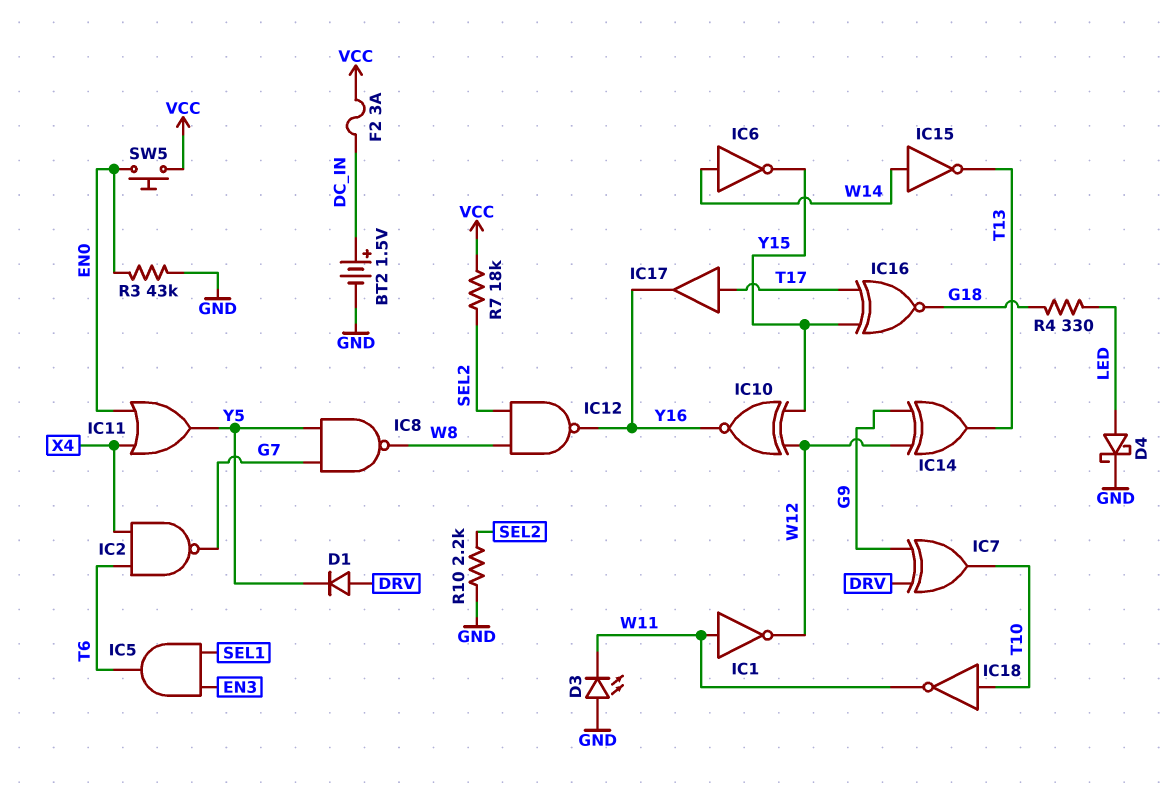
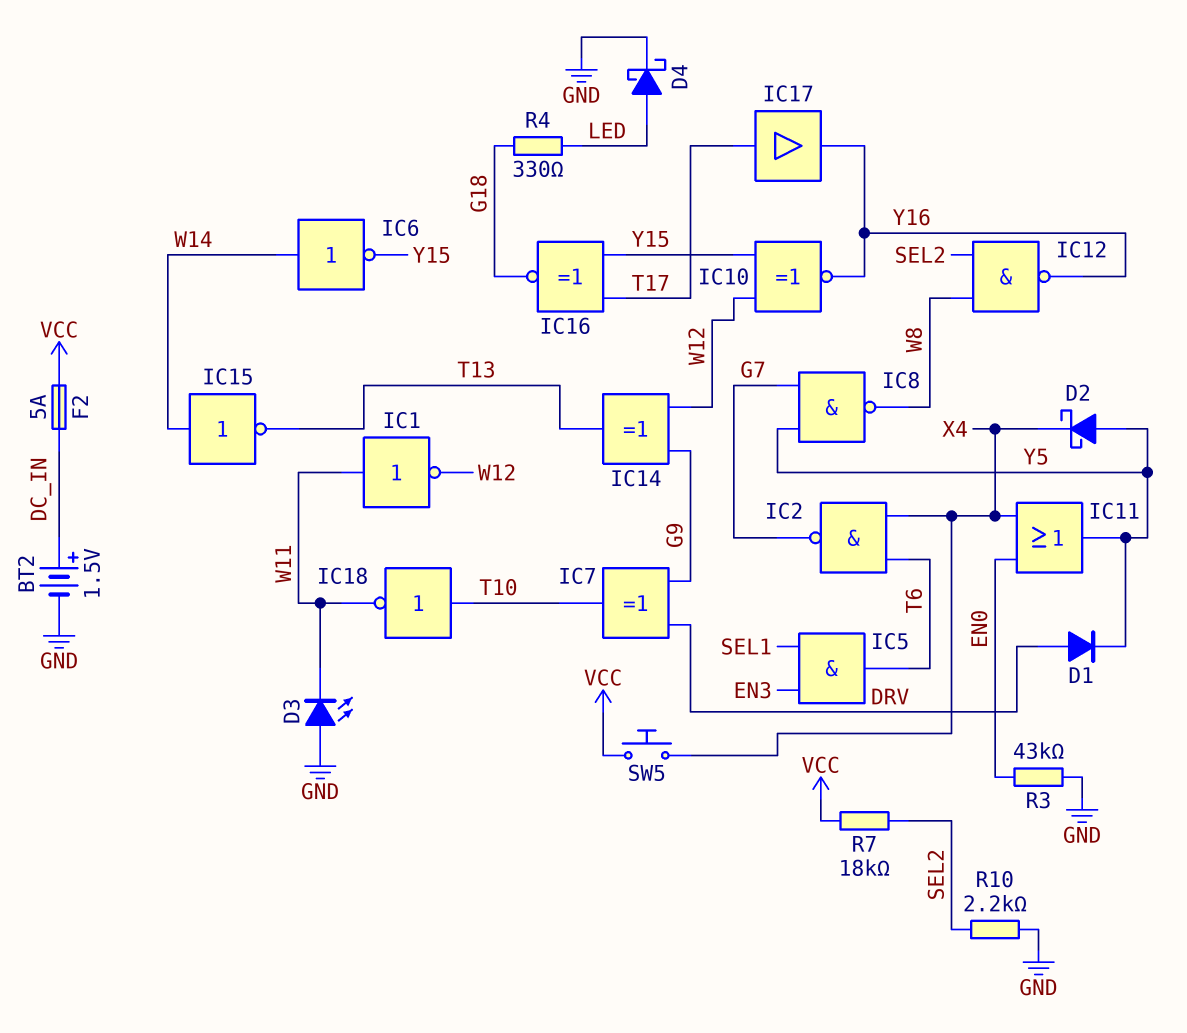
D2: none -> schottky (A Y5, K X4)
F2: 3A (DC_IN, VCC) -> 5A (DC_IN, VCC)
SW5: button (EN0, VCC) -> button (VCC, X4)

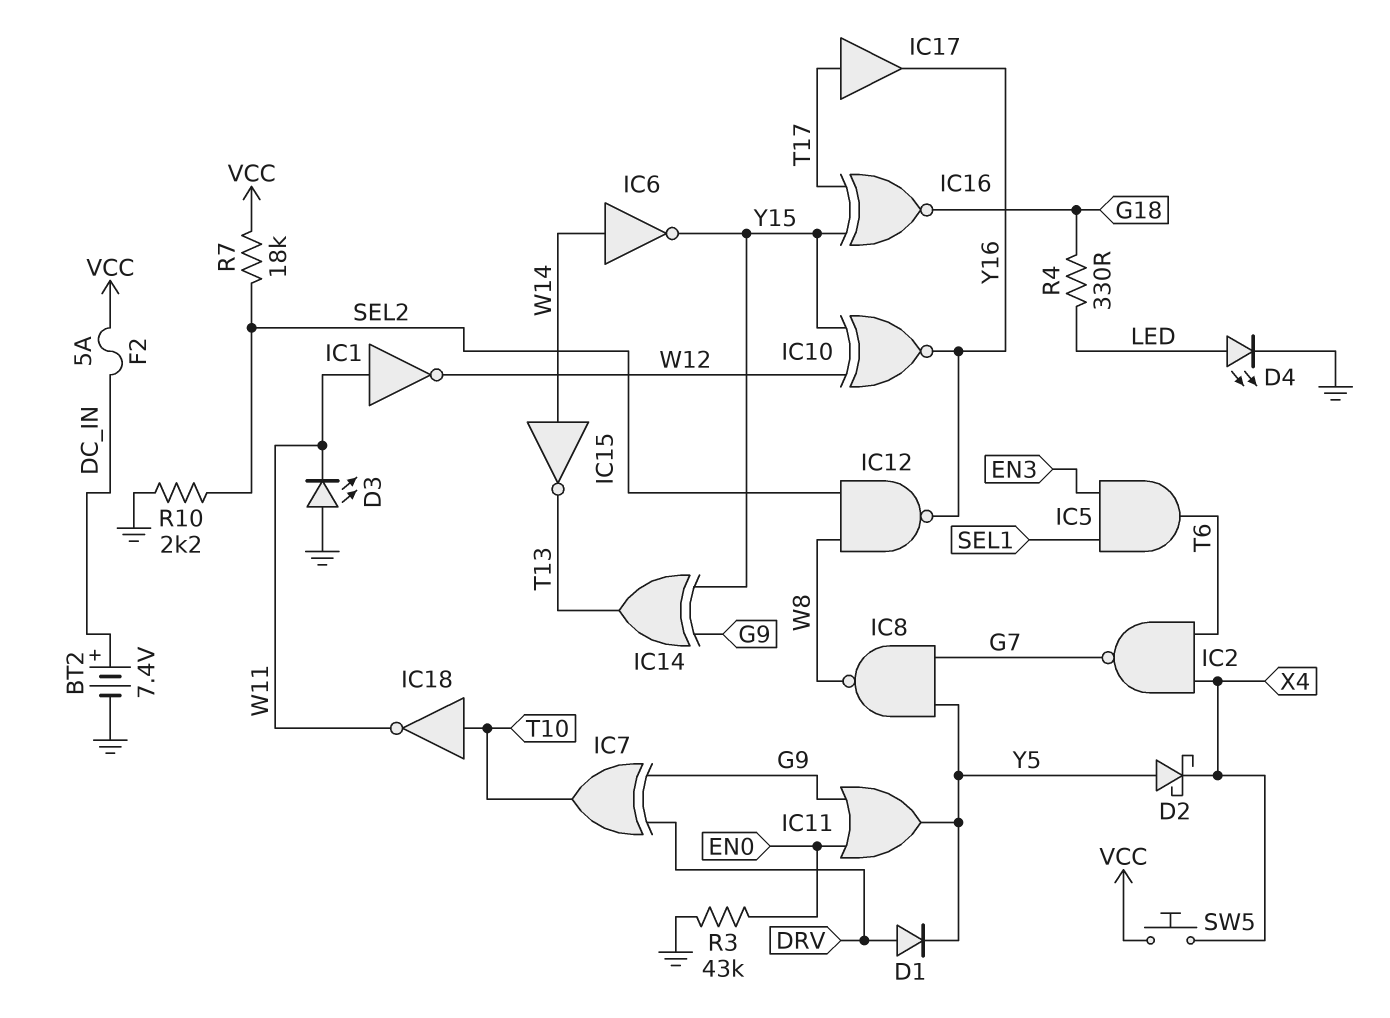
BT2: 1.5V (plus DC_IN, minus GND) -> 7.4V (plus DC_IN, minus GND)
D4: schottky (A LED, K GND) -> LED (A LED, K GND)
IC11: OR (in EN0, in X4, out Y5) -> OR (in EN0, in G9, out Y5)
IC14: XOR (in G9, in W12, out T13) -> XOR (in G9, in Y15, out T13)

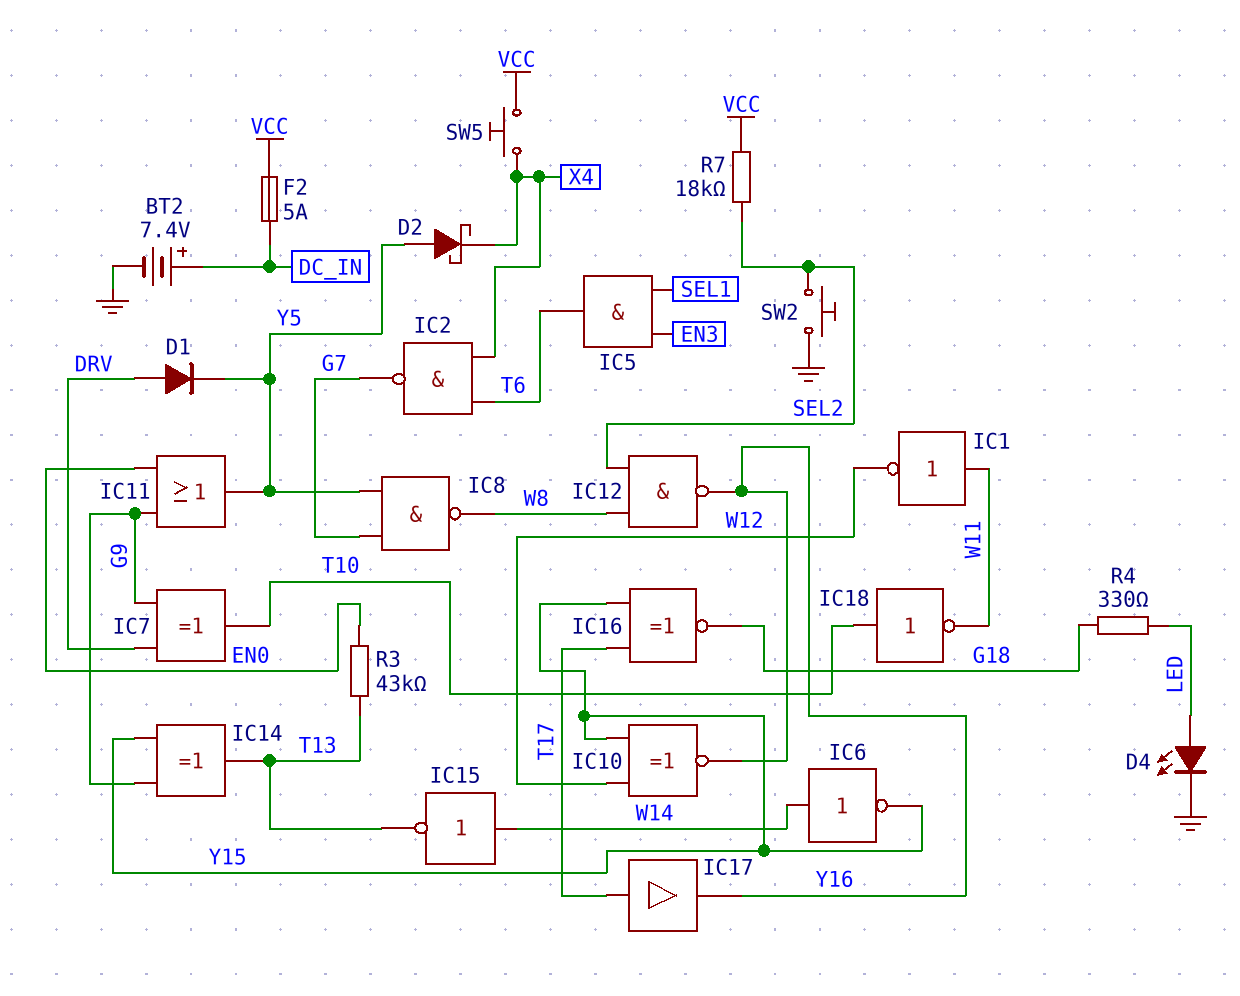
D3: LED (A GND, K W11) -> none
R3: 43k (EN0, GND) -> 43k (EN0, T13)
R10: 2.2k (GND, SEL2) -> none
SW2: none -> button (GND, SEL2)

